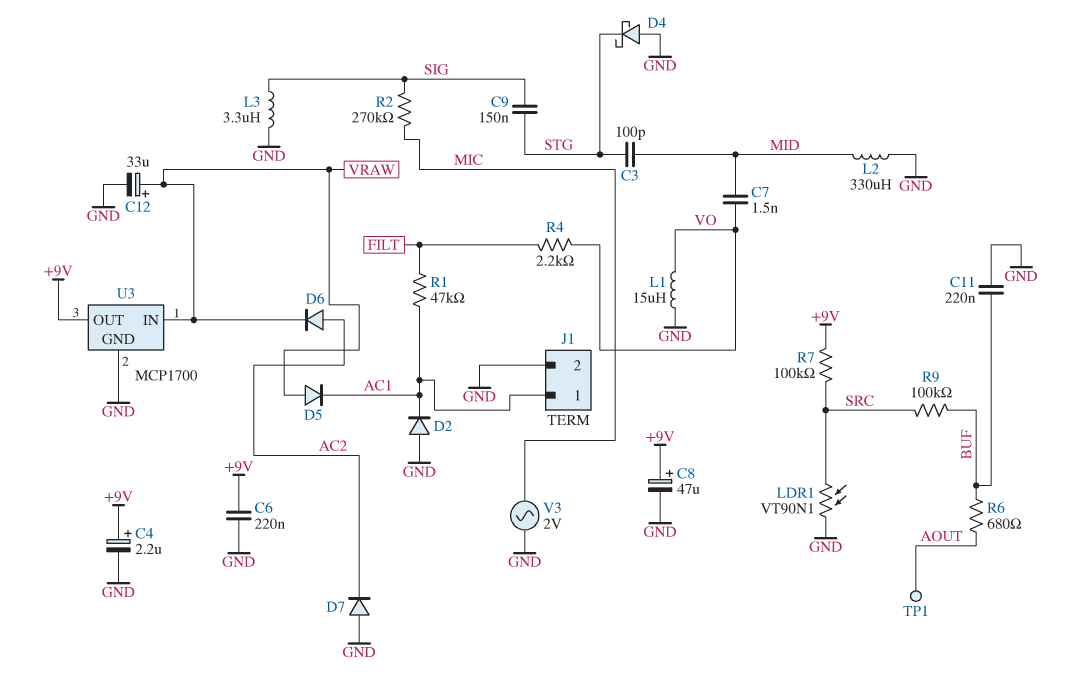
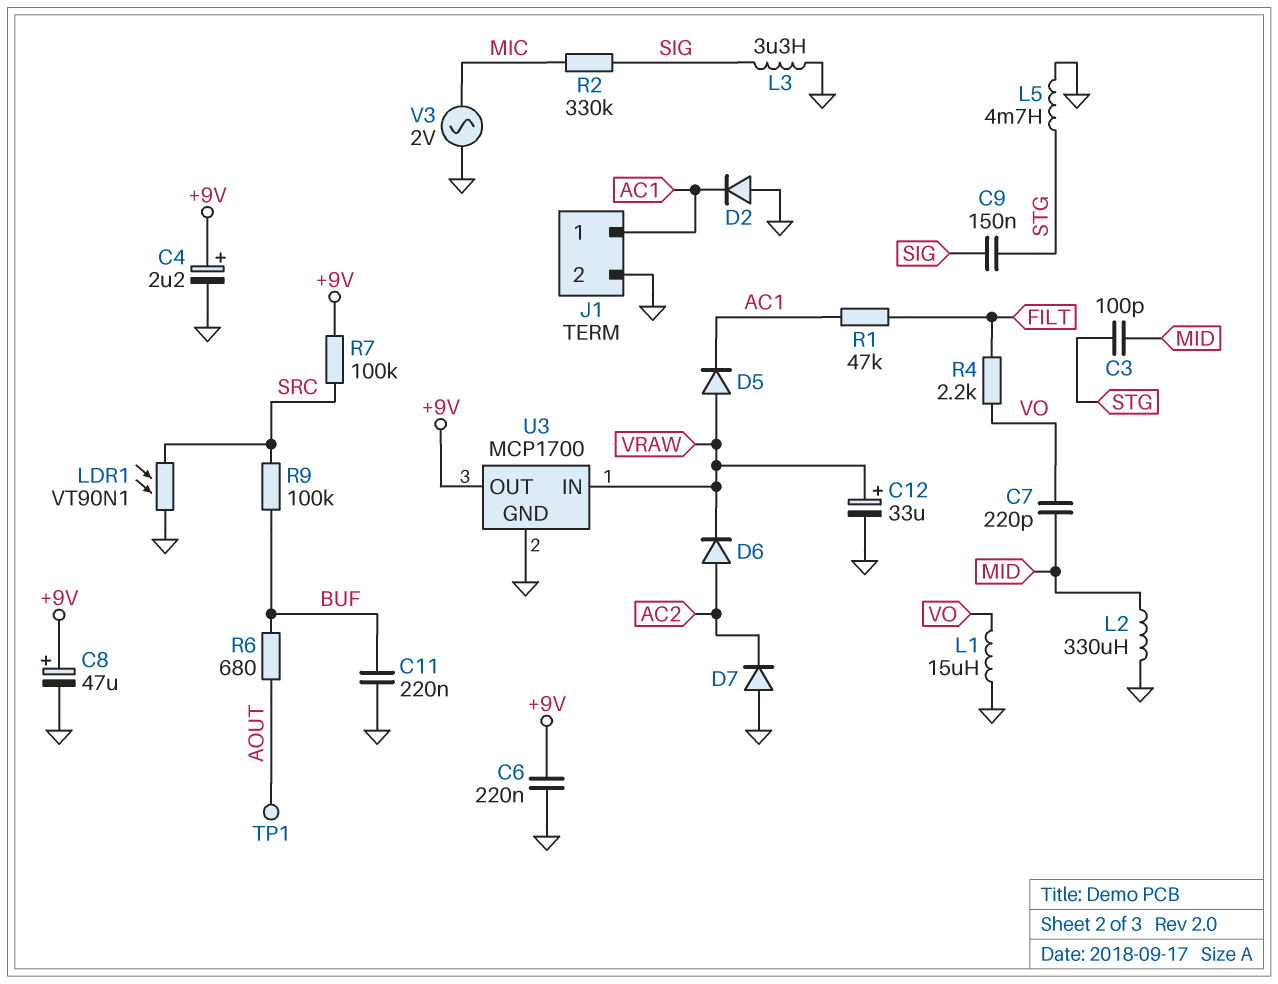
C7: 1.5nF (MID, VO) -> 220pF (MID, VO)
D4: schottky (A GND, K STG) -> none
L5: none -> 4.7mH (GND, STG)
R2: 270k (MIC, SIG) -> 330k (MIC, SIG)

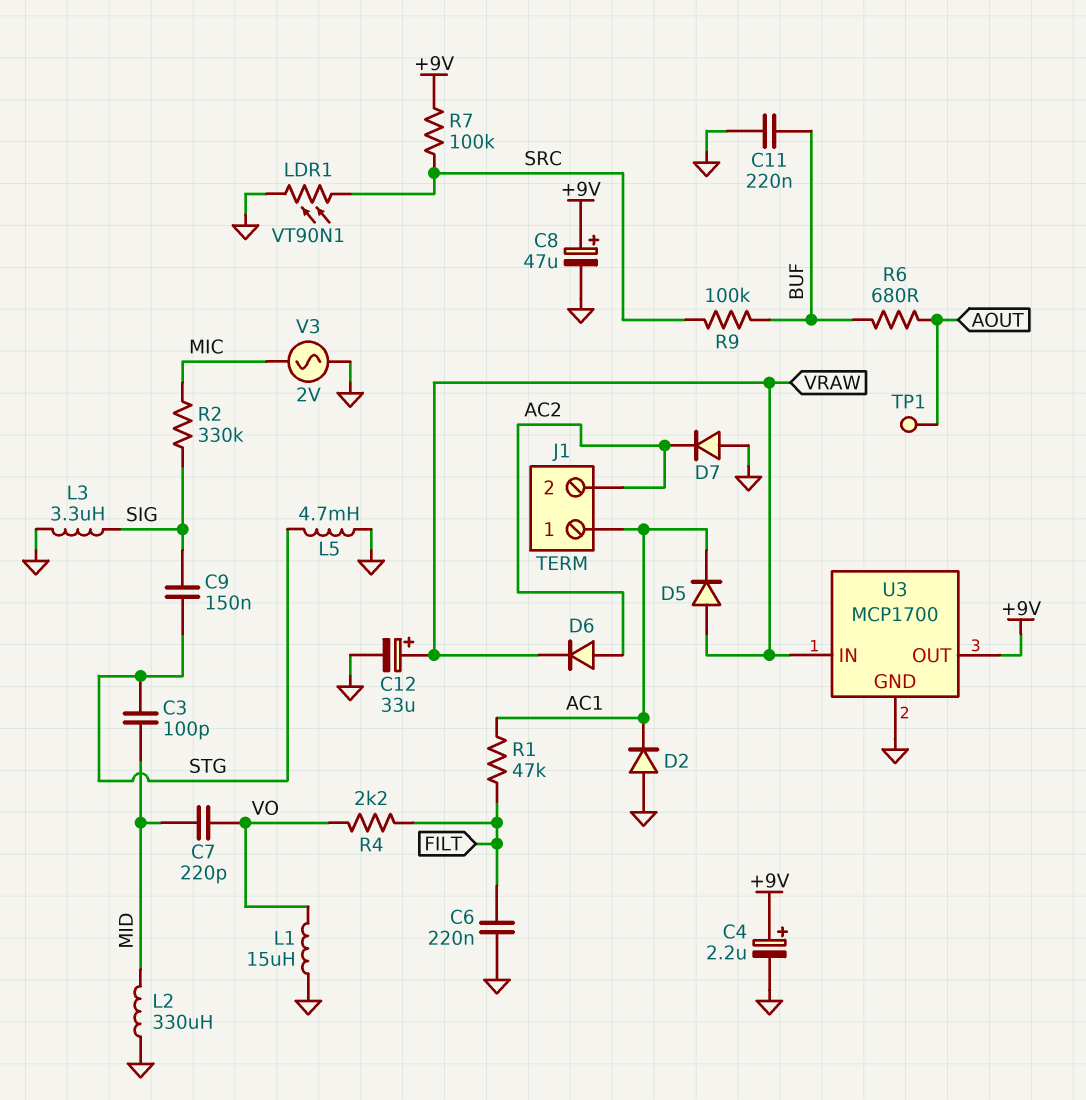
C6: 220nF (+9V, GND) -> 220nF (FILT, GND)
J1 pin 2: GND -> AC2

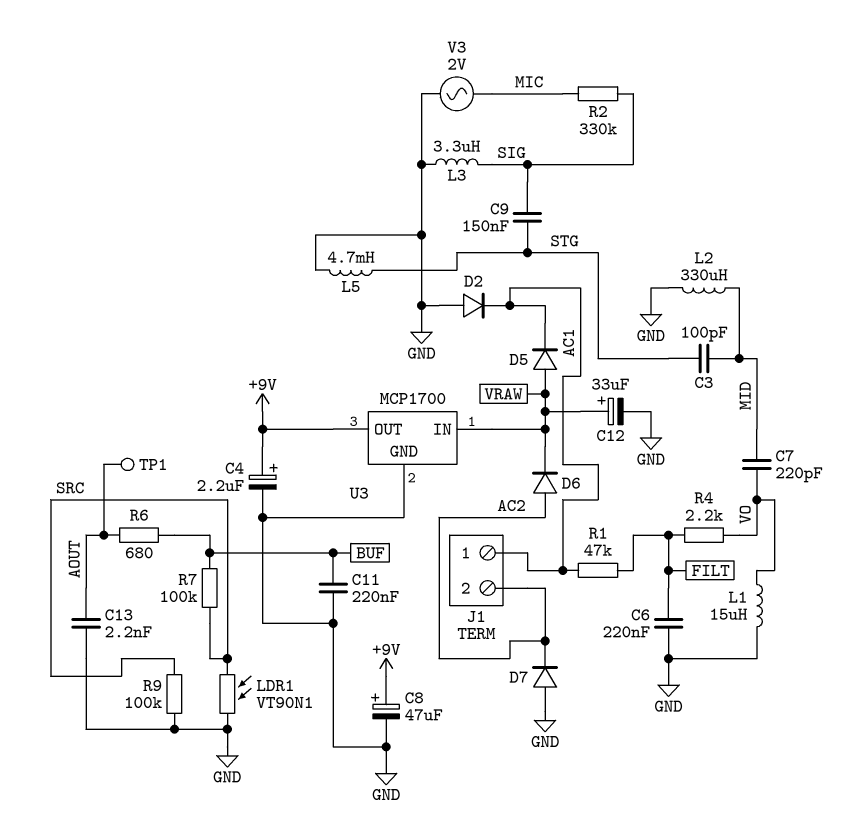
C13: none -> 2.2nF (AOUT, GND)
R7: 100k (+9V, SRC) -> 100k (BUF, SRC)
R9: 100k (BUF, SRC) -> 100k (GND, SRC)

